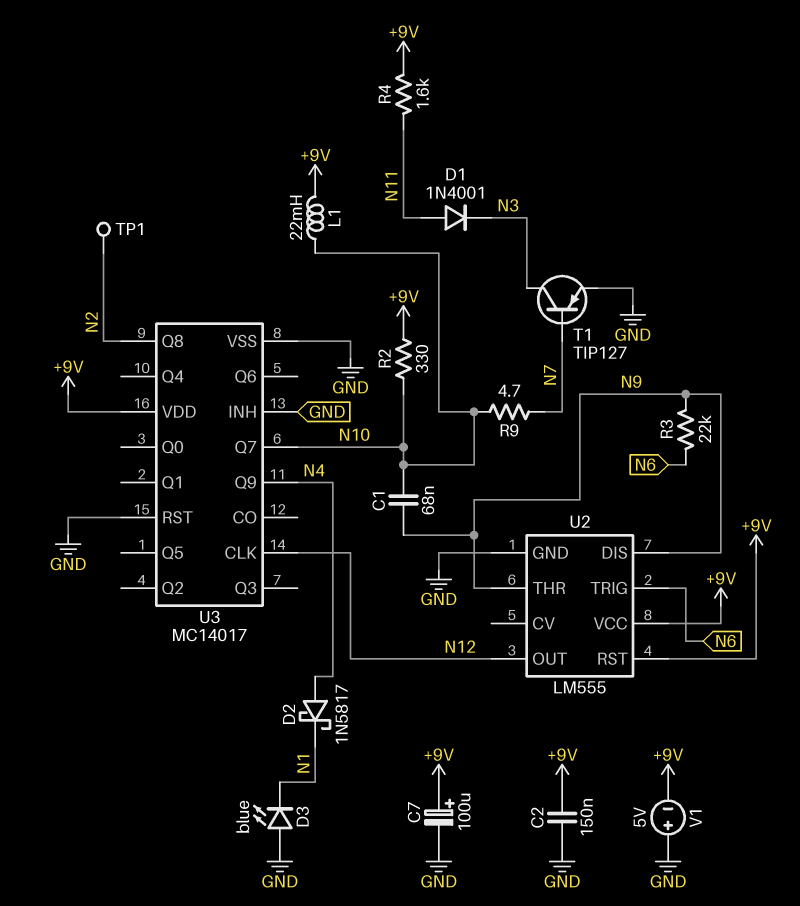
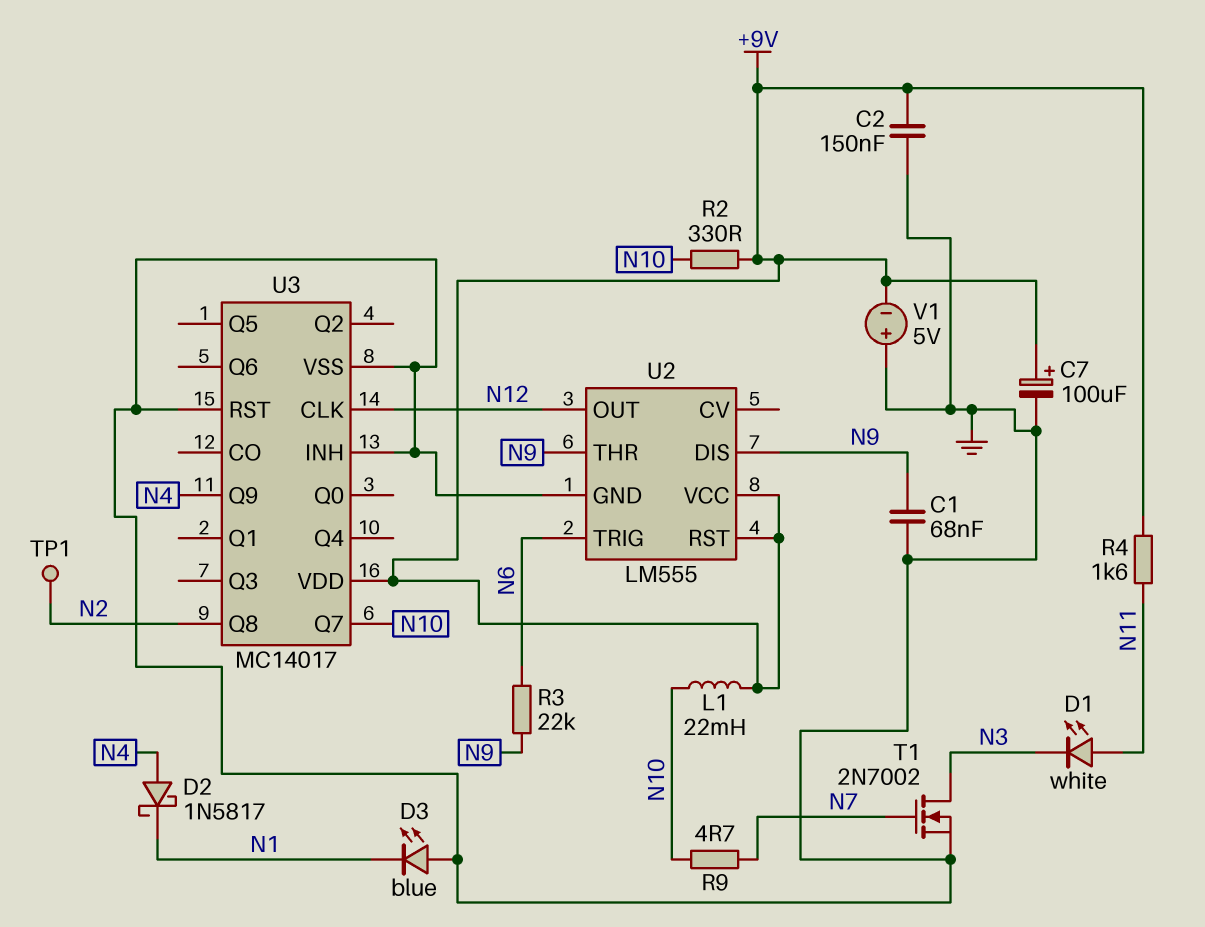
C1: 68nF (N9, N10) -> 68nF (GND, N9)
D1: diode 1N4001 (A N11, K N3) -> LED white (A N11, K N3)
T1: PNP TIP127 (B N7, C N3, E GND) -> NMOS 2N7002 (G N7, D N3, S GND)

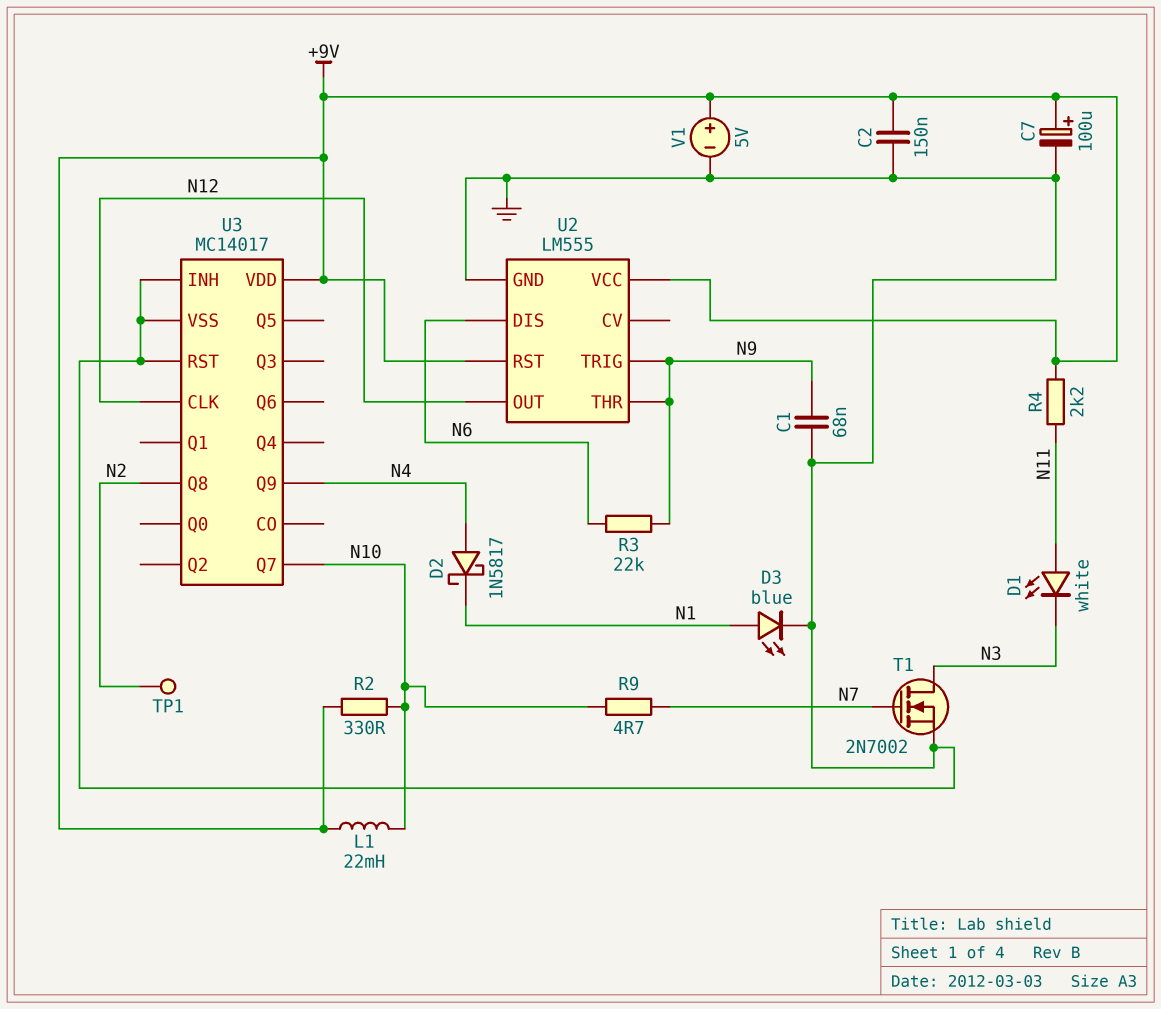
D3: LED blue (A GND, K N1) -> LED blue (A N1, K GND)
R4: 1.6k (+9V, N11) -> 2.2k (+9V, N11)
U2 pin DIS: N9 -> N6
U2 pin TRIG: N6 -> N9
V1: 5V (plus GND, minus +9V) -> 5V (plus +9V, minus GND)

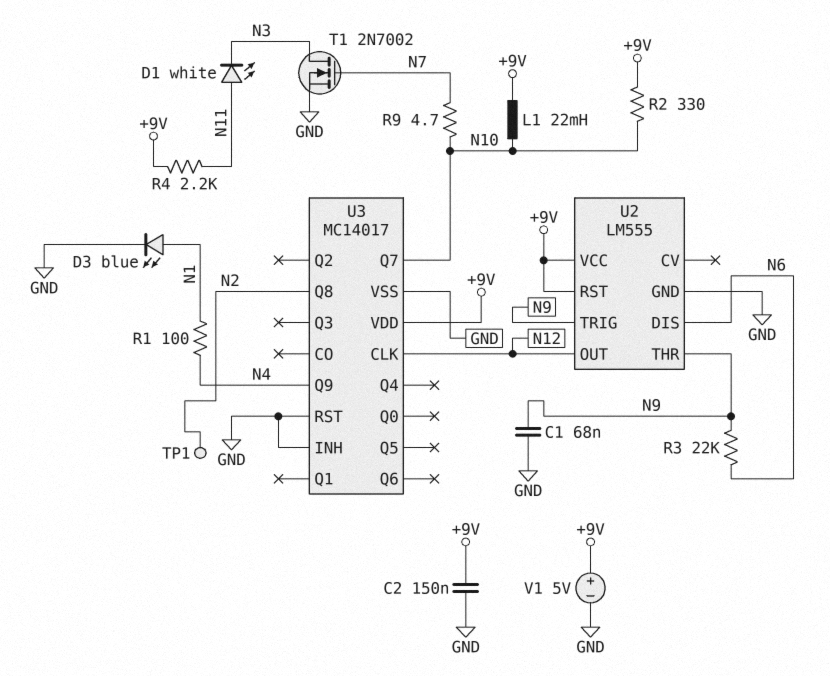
C7: 100uF (plus +9V, minus GND) -> none
D2: schottky 1N5817 (A N4, K N1) -> none
R1: none -> 100 (N1, N4)

